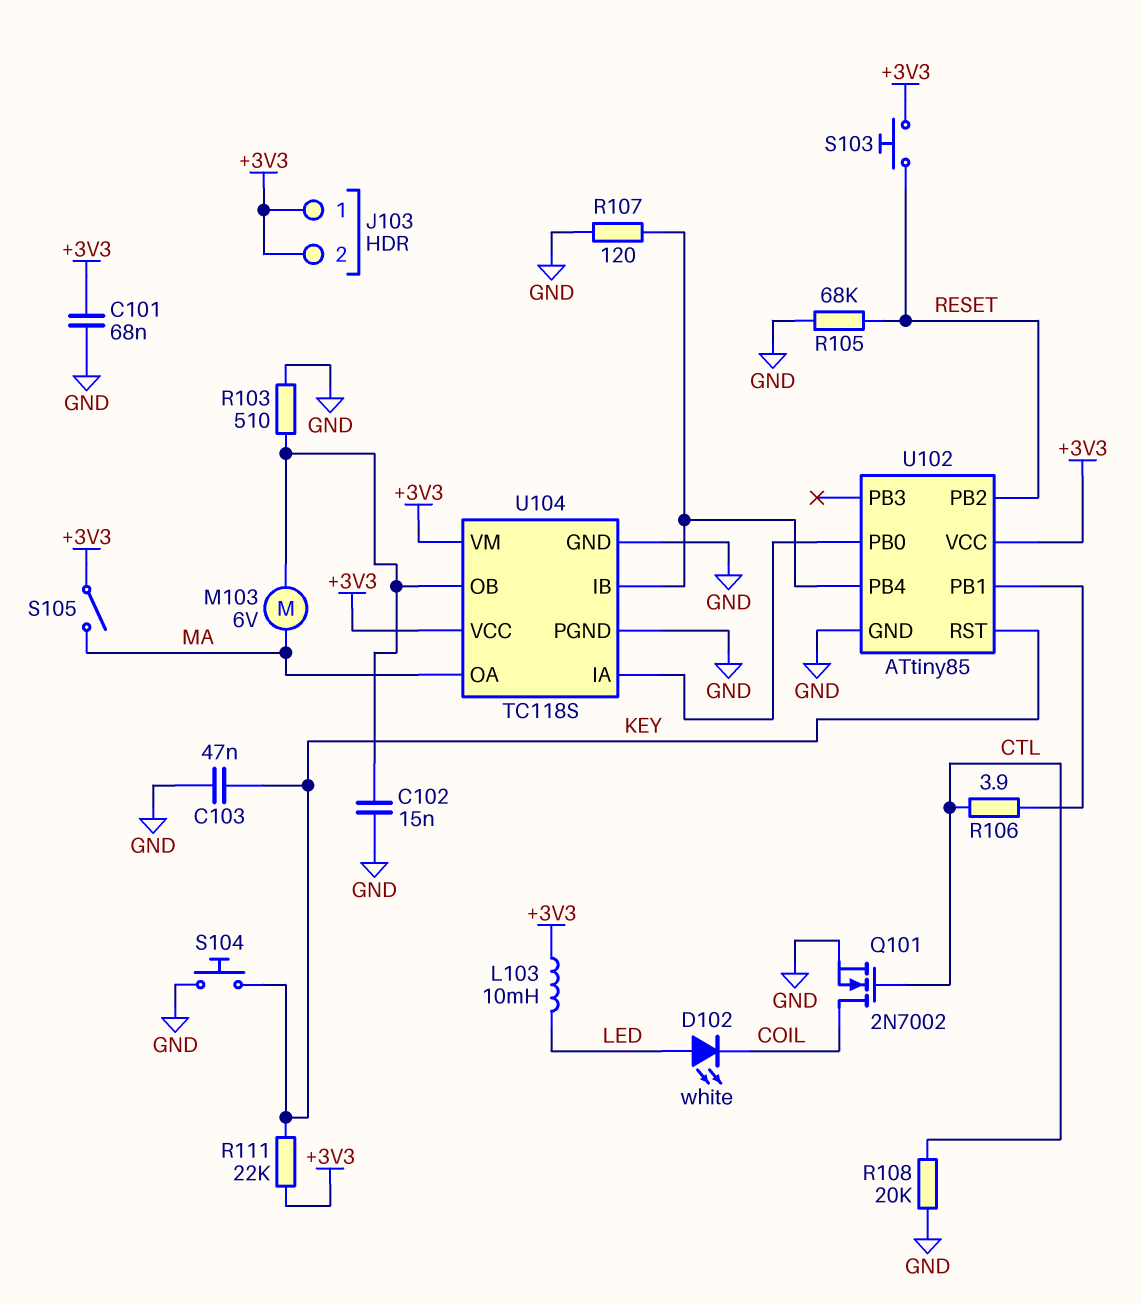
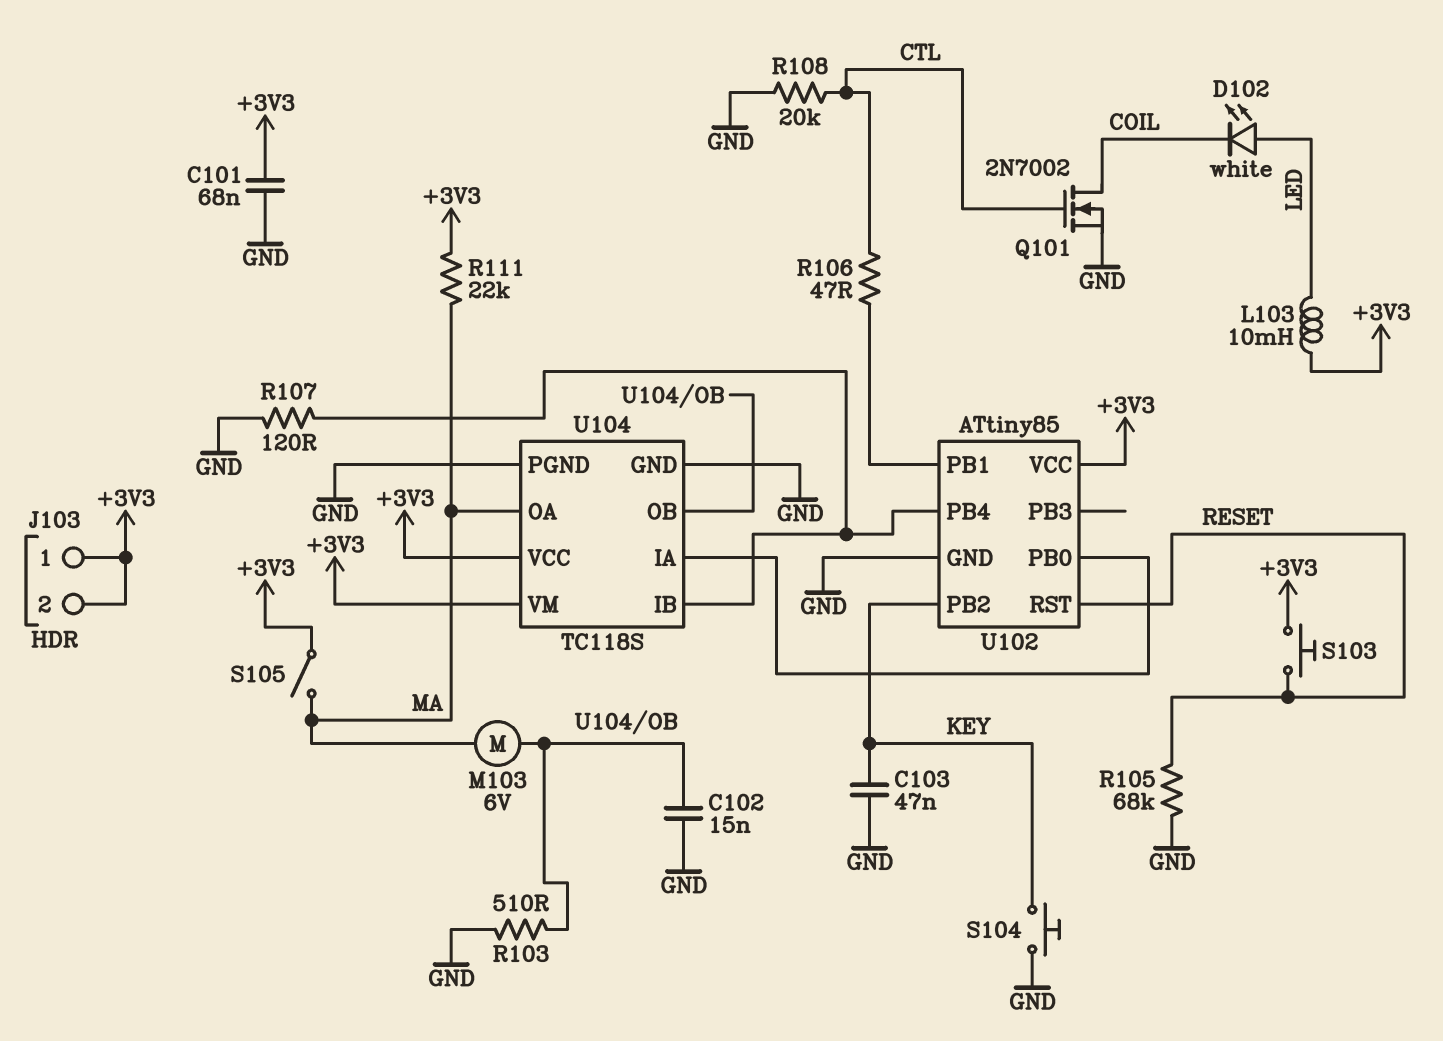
R106: 3.9 (CTL, U102/PB1) -> 47 (CTL, U102/PB1)
R111: 22k (+3V3, KEY) -> 22k (+3V3, MA)
U102 pin PB2: RESET -> KEY
U102 pin RST: KEY -> RESET

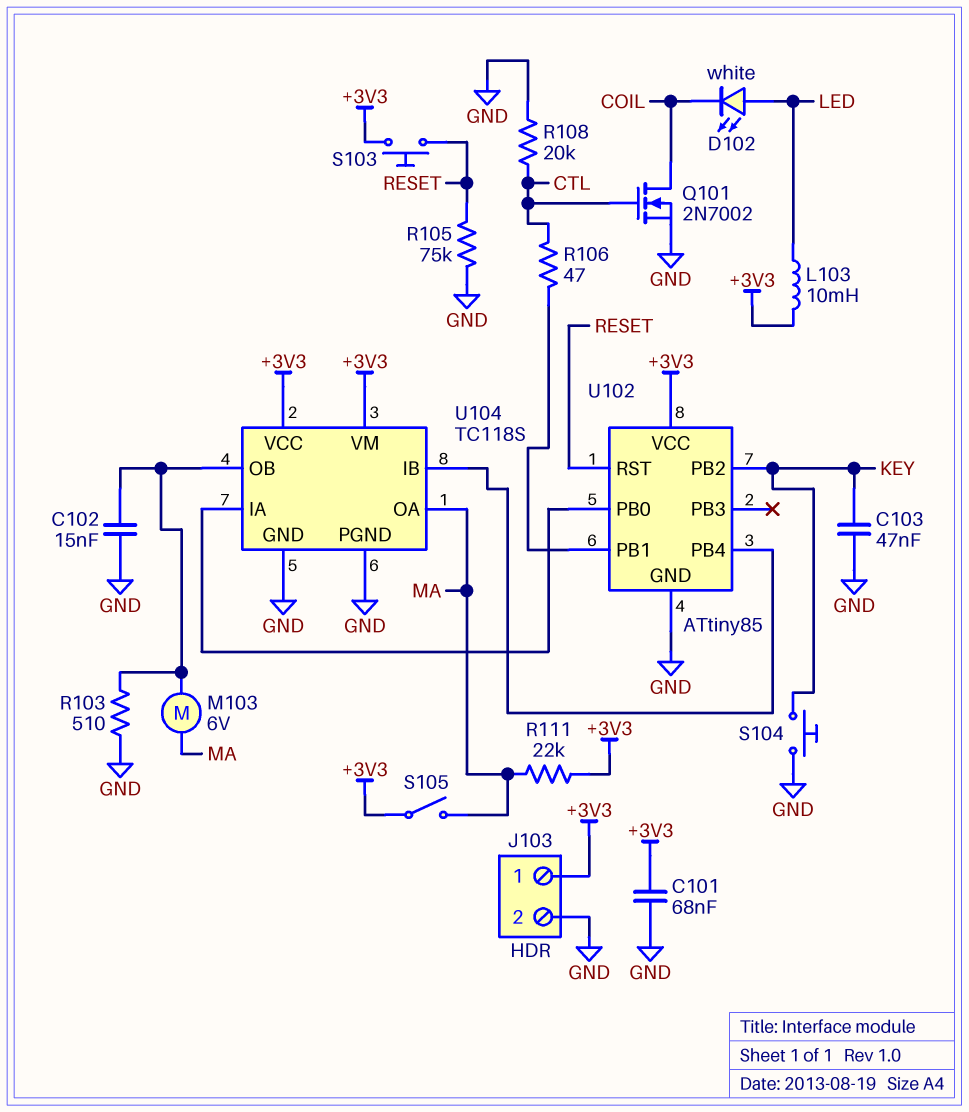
J103 pin 2: +3V3 -> GND
R105: 68k (GND, RESET) -> 75k (GND, RESET)
R107: 120 (GND, U102/PB4) -> none

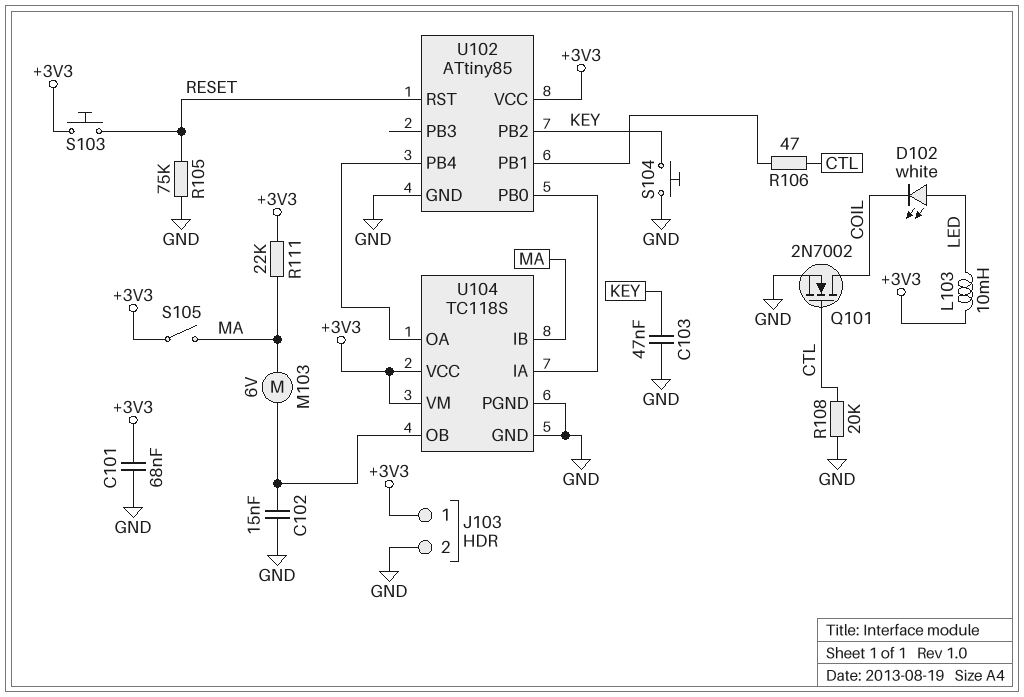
R103: 510 (GND, U104/OB) -> none
U104 pin IB: U102/PB4 -> MA
U104 pin OA: MA -> U102/PB4

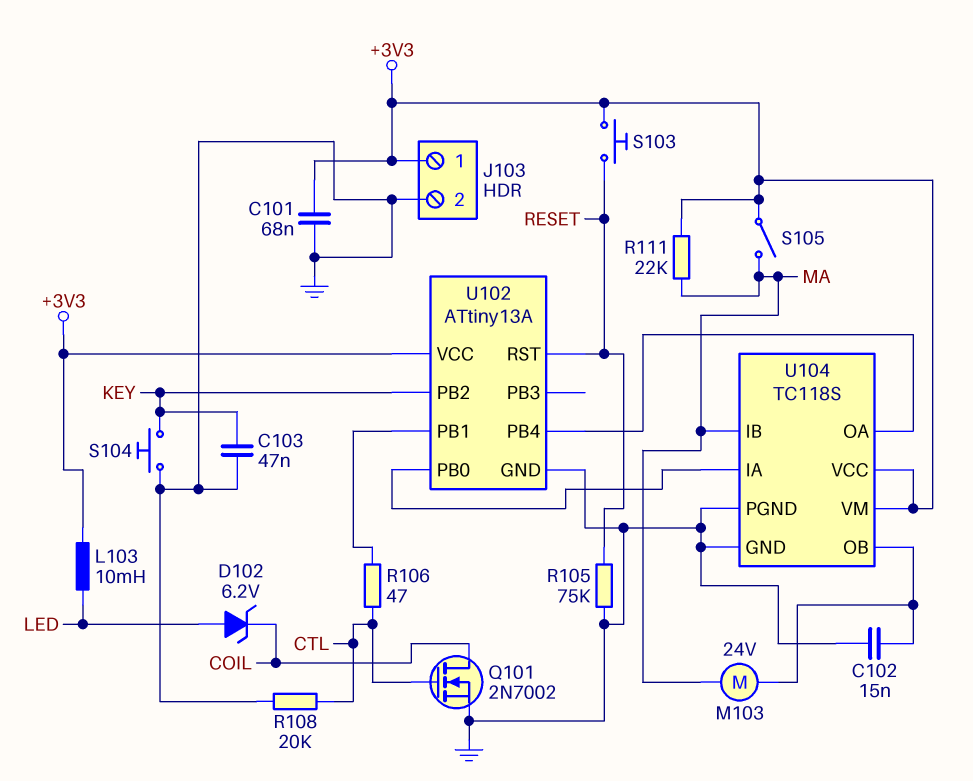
D102: LED white (A LED, K COIL) -> zener 6.2V (A LED, K COIL)
M103: motor 6V (MA, U104/OB) -> motor 24V (MA, U104/OB)
U102: ATtiny85 -> ATtiny13A

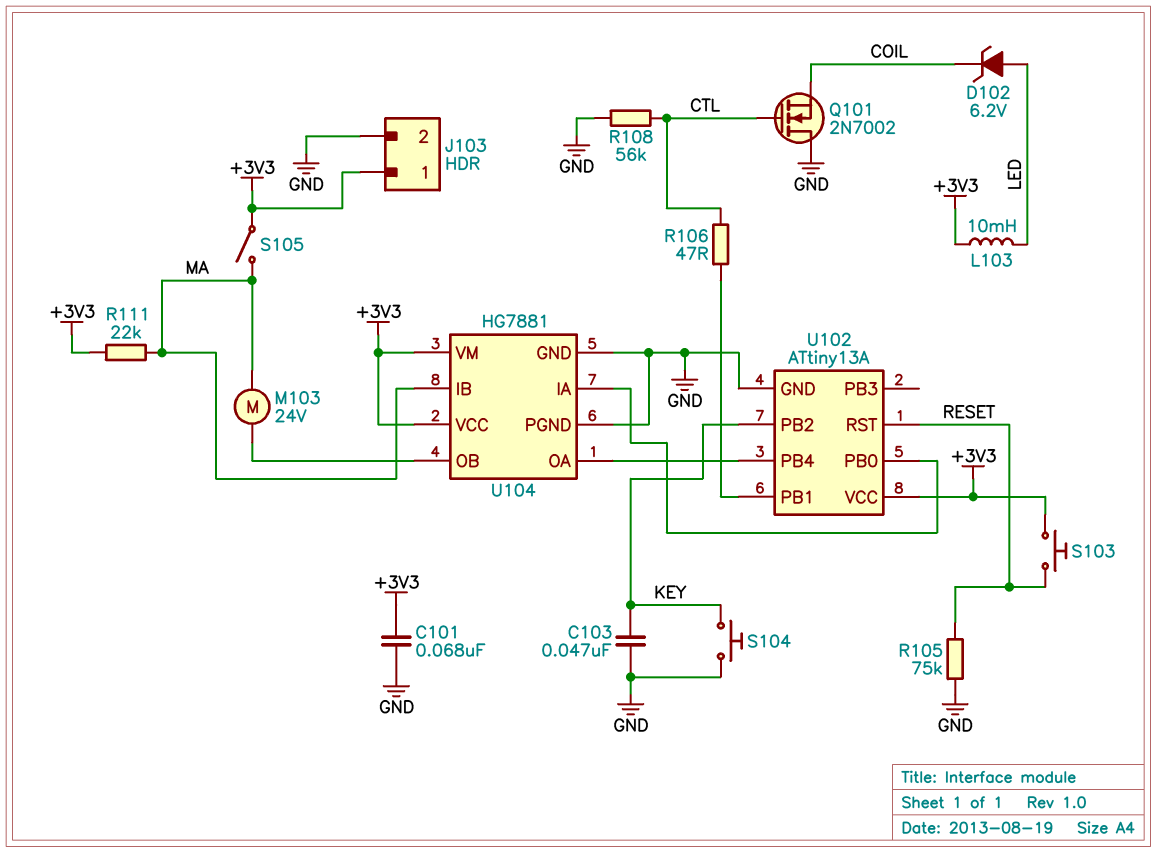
C102: 15nF (GND, U104/OB) -> none
Q101: NMOS 2N7002 (G CTL, D COIL, S GND) -> NMOS 2N7002 (G CTL, D GND, S COIL)
R108: 20k (CTL, GND) -> 56k (CTL, GND)
U104: TC118S -> HG7881

